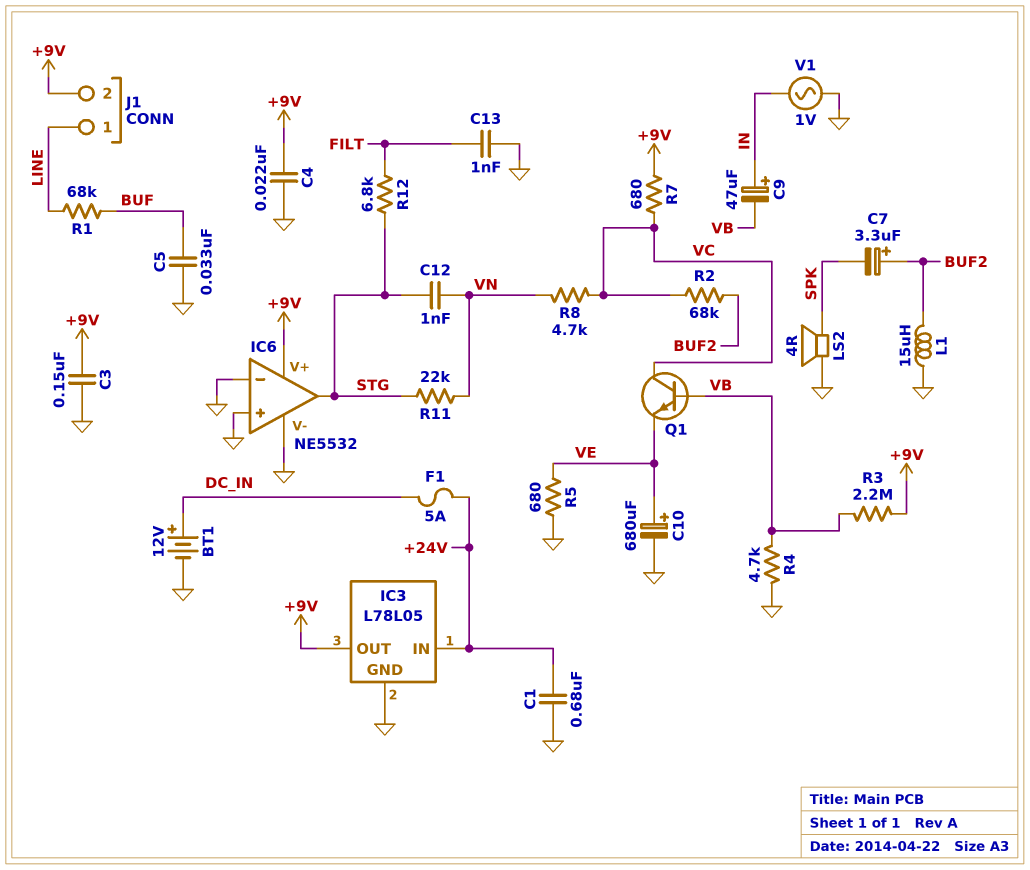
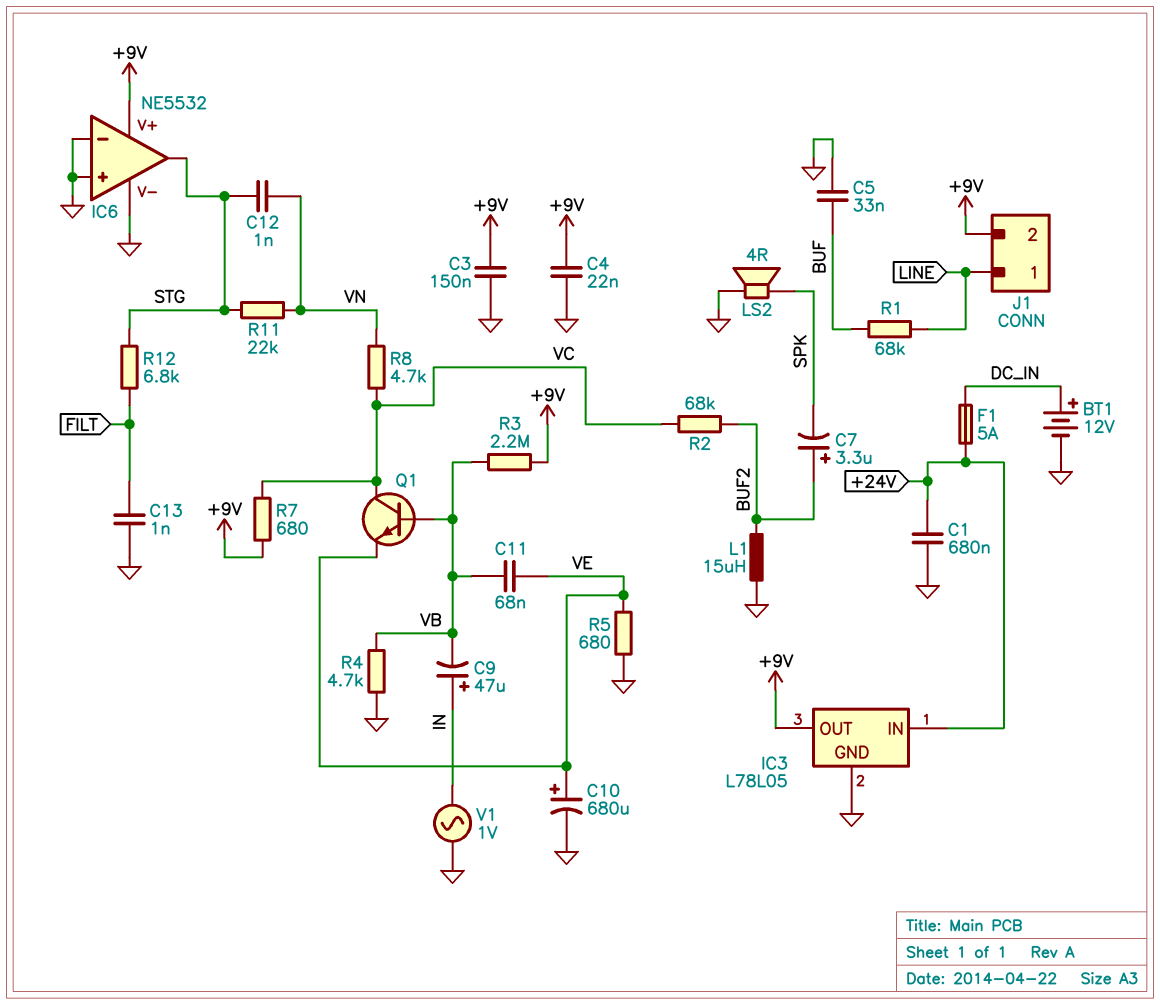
C11: none -> 68nF (VB, VE)

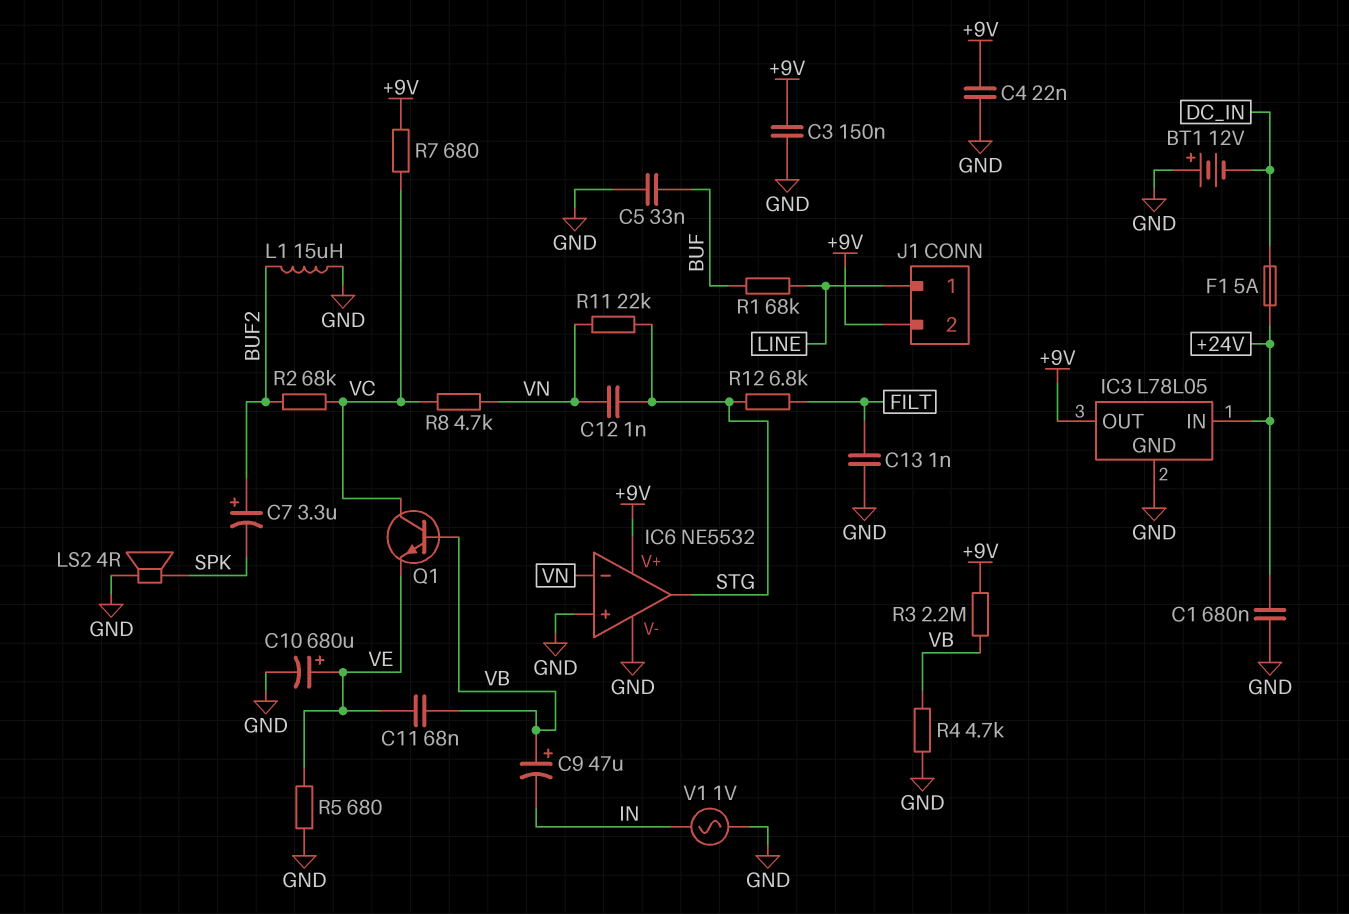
BT1: 12V (plus DC_IN, minus GND) -> 12V (plus GND, minus DC_IN)
C9: 47uF (plus IN, minus VB) -> 47uF (plus VB, minus IN)
IC6 pin in-: GND -> VN

